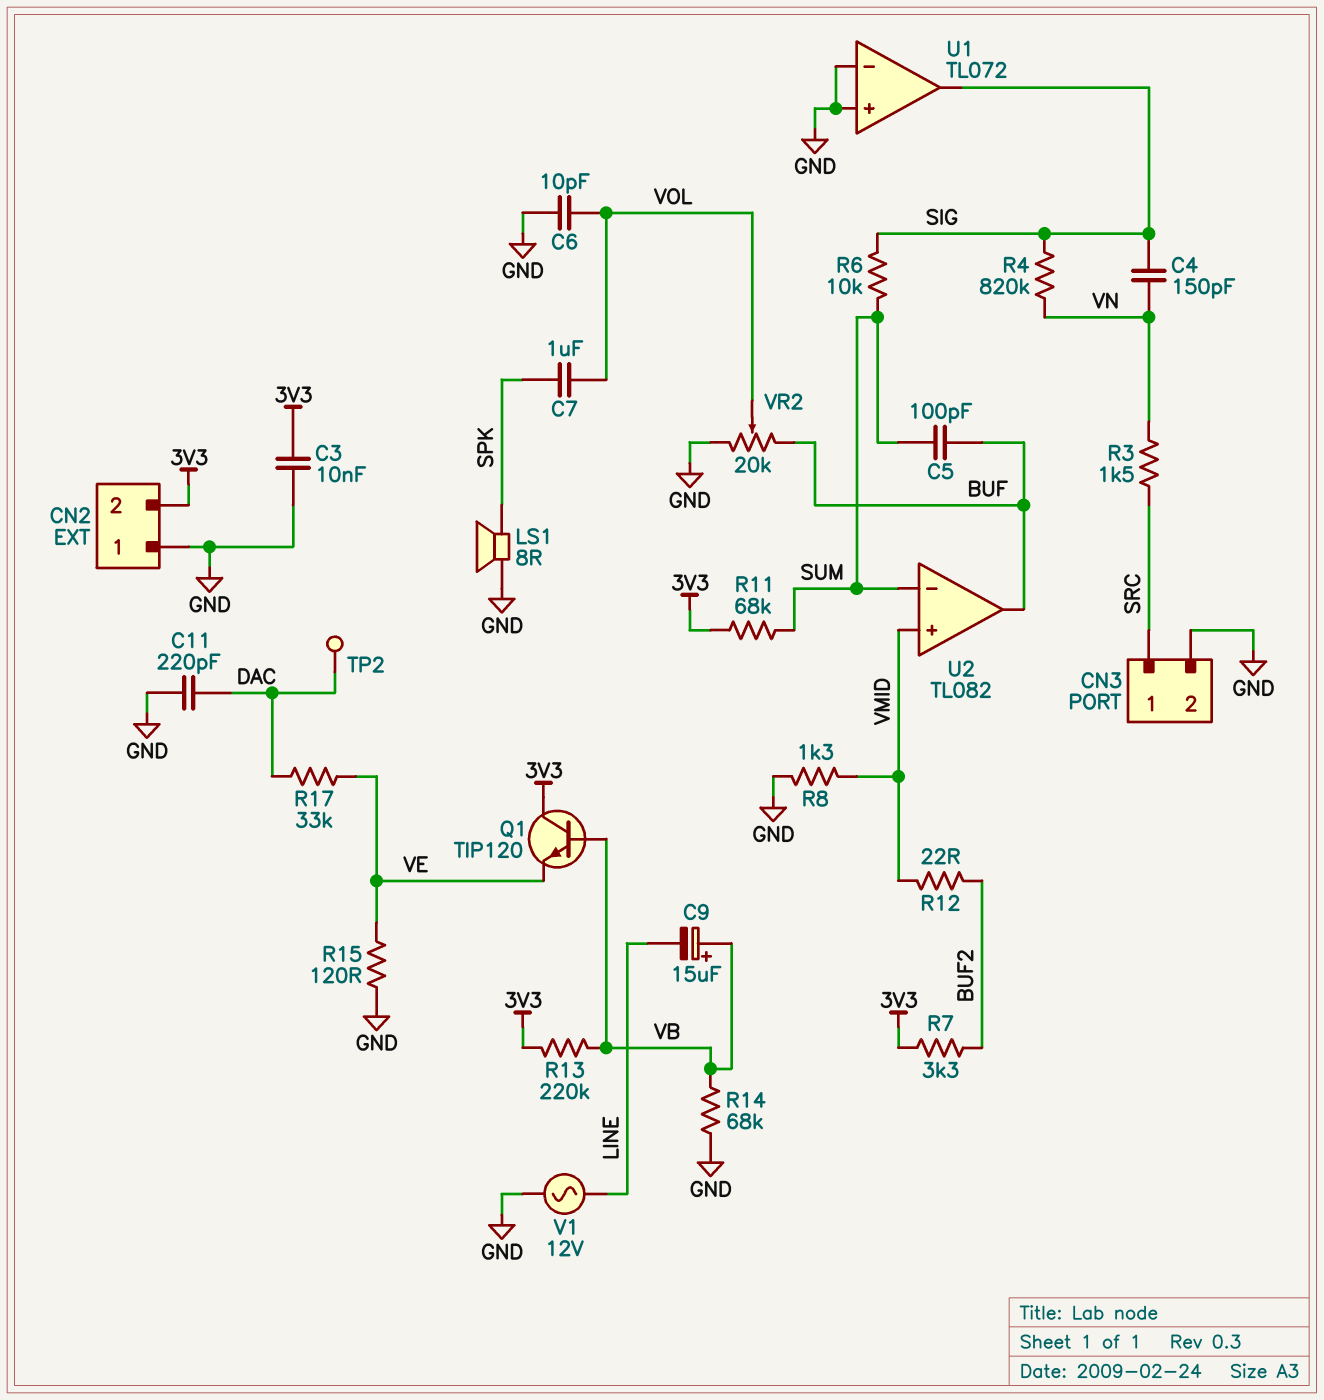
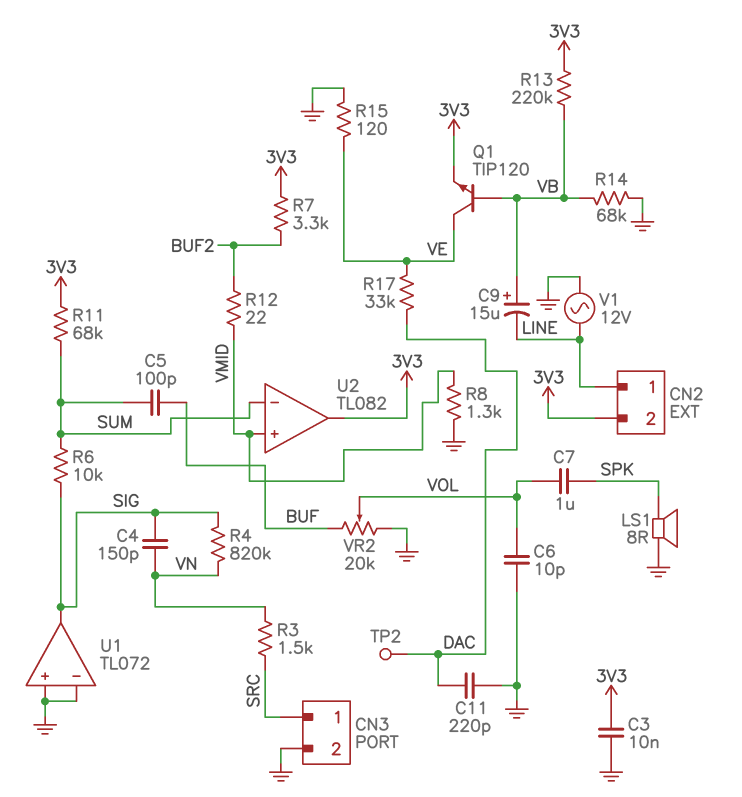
CN2 pin 1: GND -> LINE
Q1: NPN TIP120 (B VB, C 3V3, E VE) -> NPN TIP120 (B VB, C VE, E 3V3)
U2 pin out: BUF -> 3V3

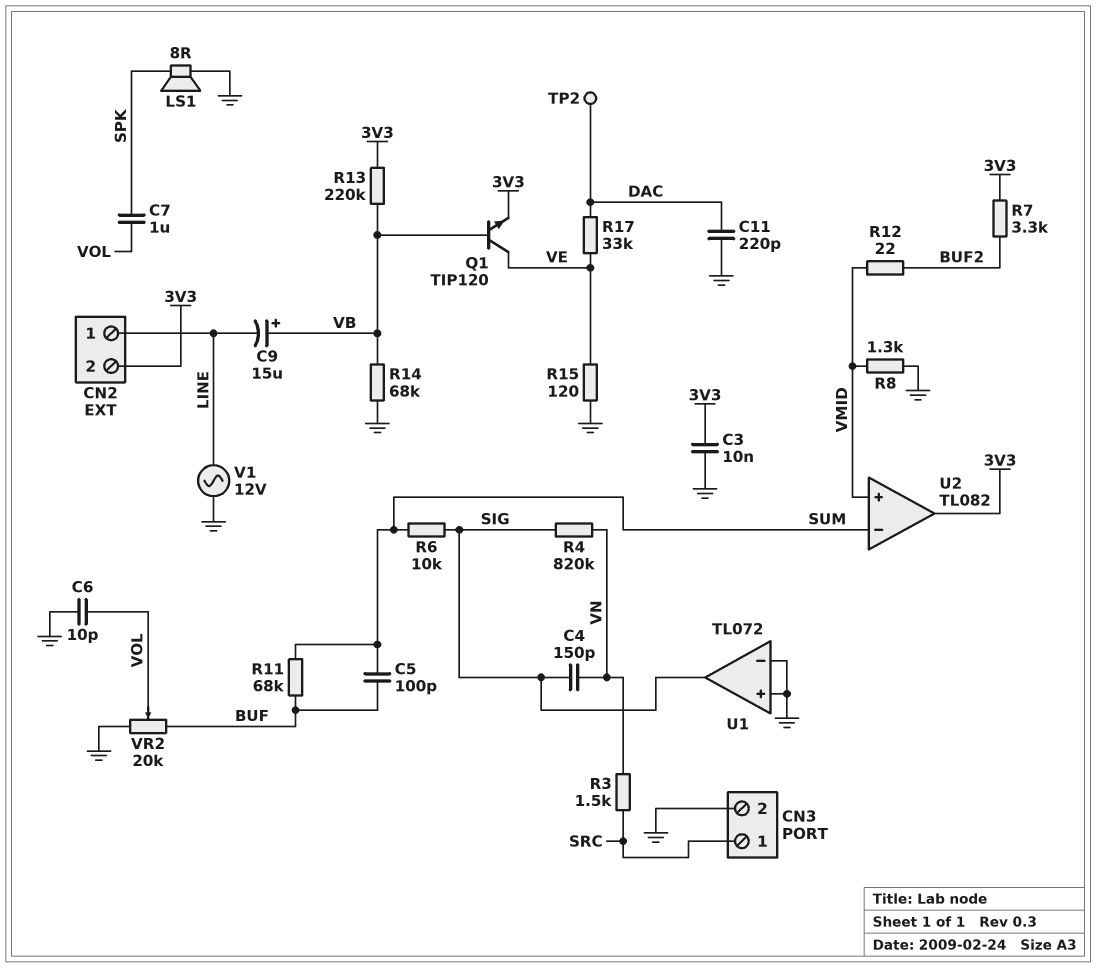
R11: 68k (3V3, SUM) -> 68k (BUF, SUM)

